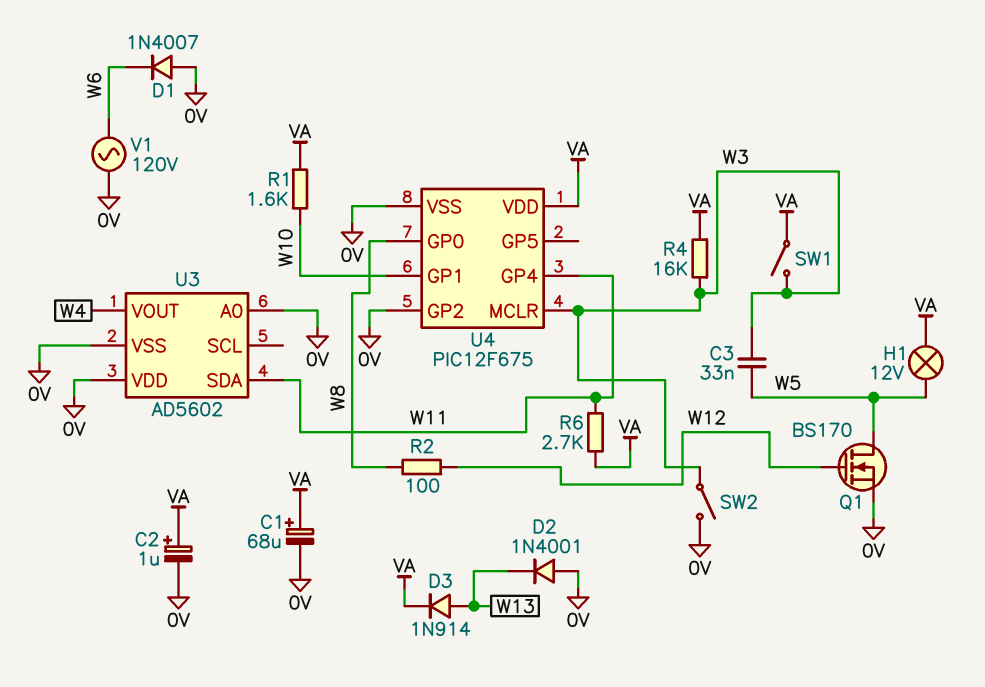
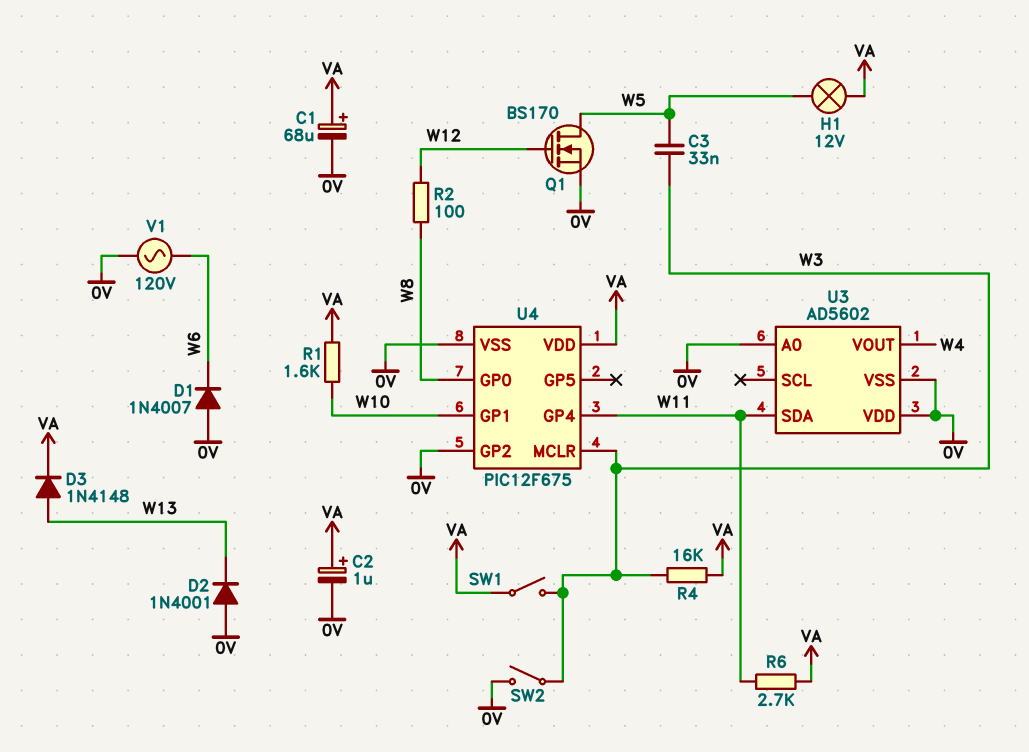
D3: diode 1N914 (A W13, K VA) -> diode 1N4148 (A W13, K VA)

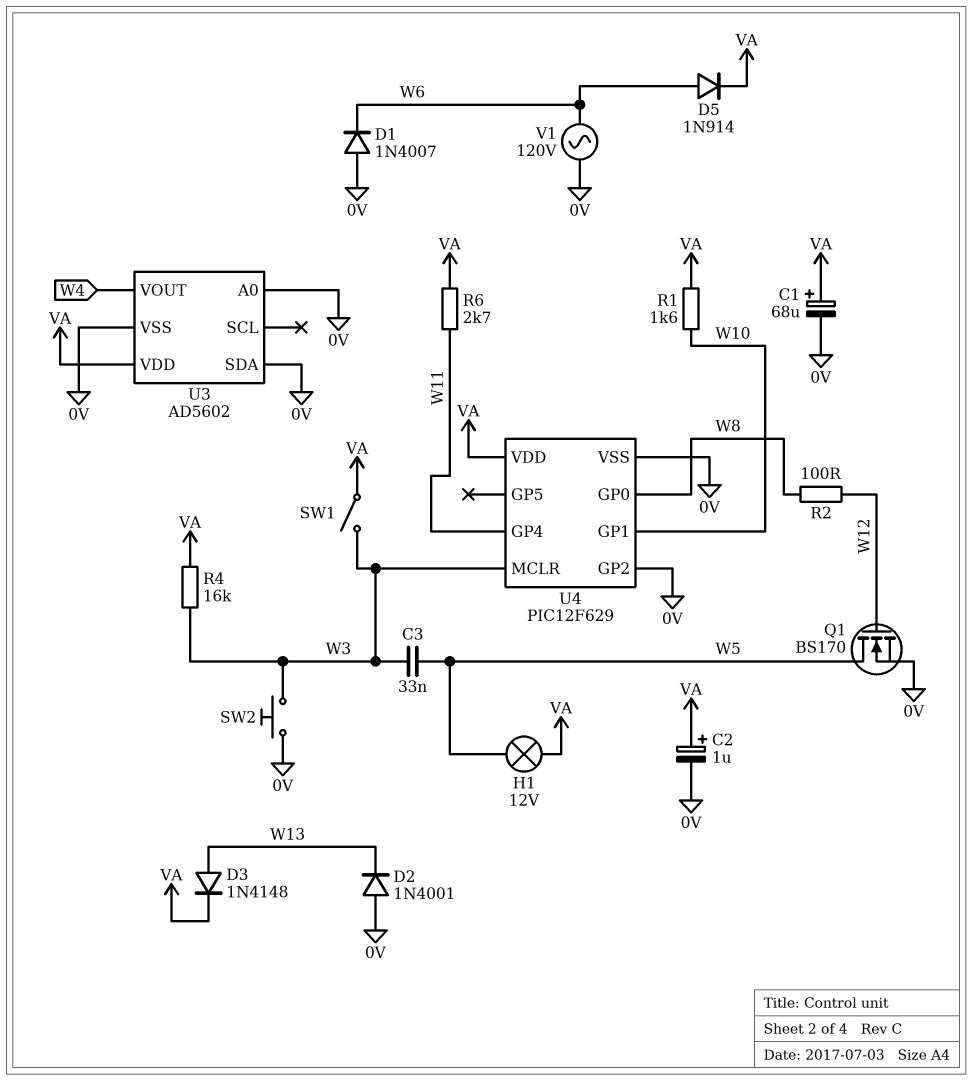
D5: none -> diode 1N914 (A W6, K VA)
SW2: switch (0V, W3) -> button (0V, W3)
U3 pin SDA: W11 -> 0V
U3 pin VDD: 0V -> VA
U4: PIC12F675 -> PIC12F629

